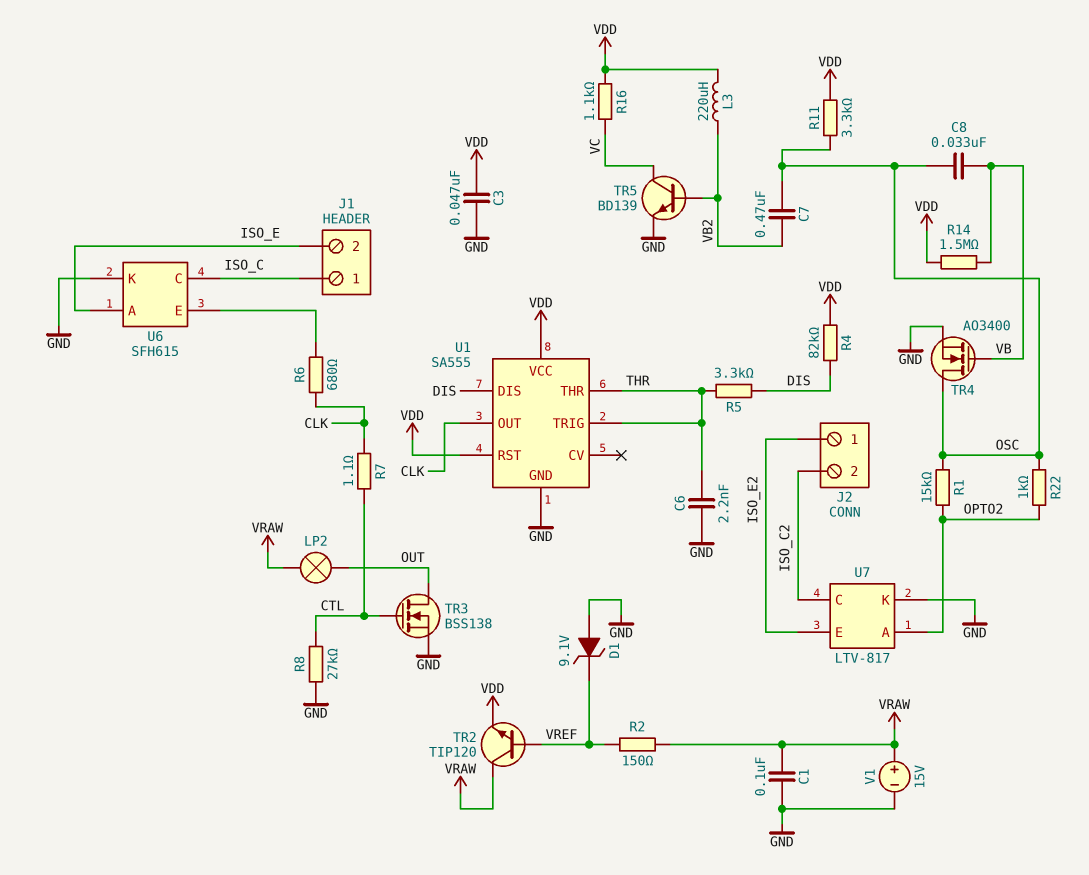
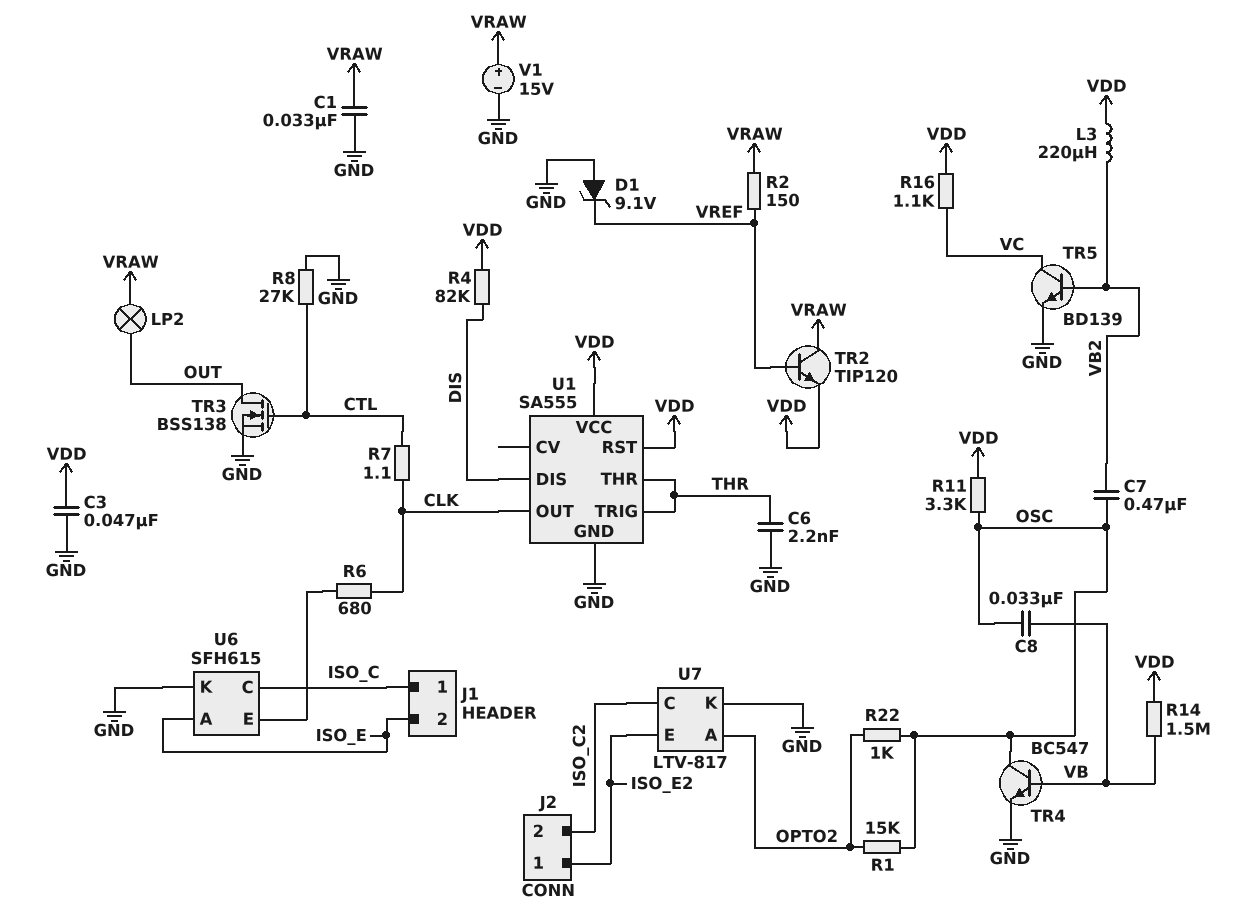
C1: 100nF (GND, VRAW) -> 33nF (GND, VRAW)
R5: 3.3k (DIS, THR) -> none
TR4: NMOS AO3400 (G VB, D OSC, S GND) -> NPN BC547 (B VB, C OSC, E GND)

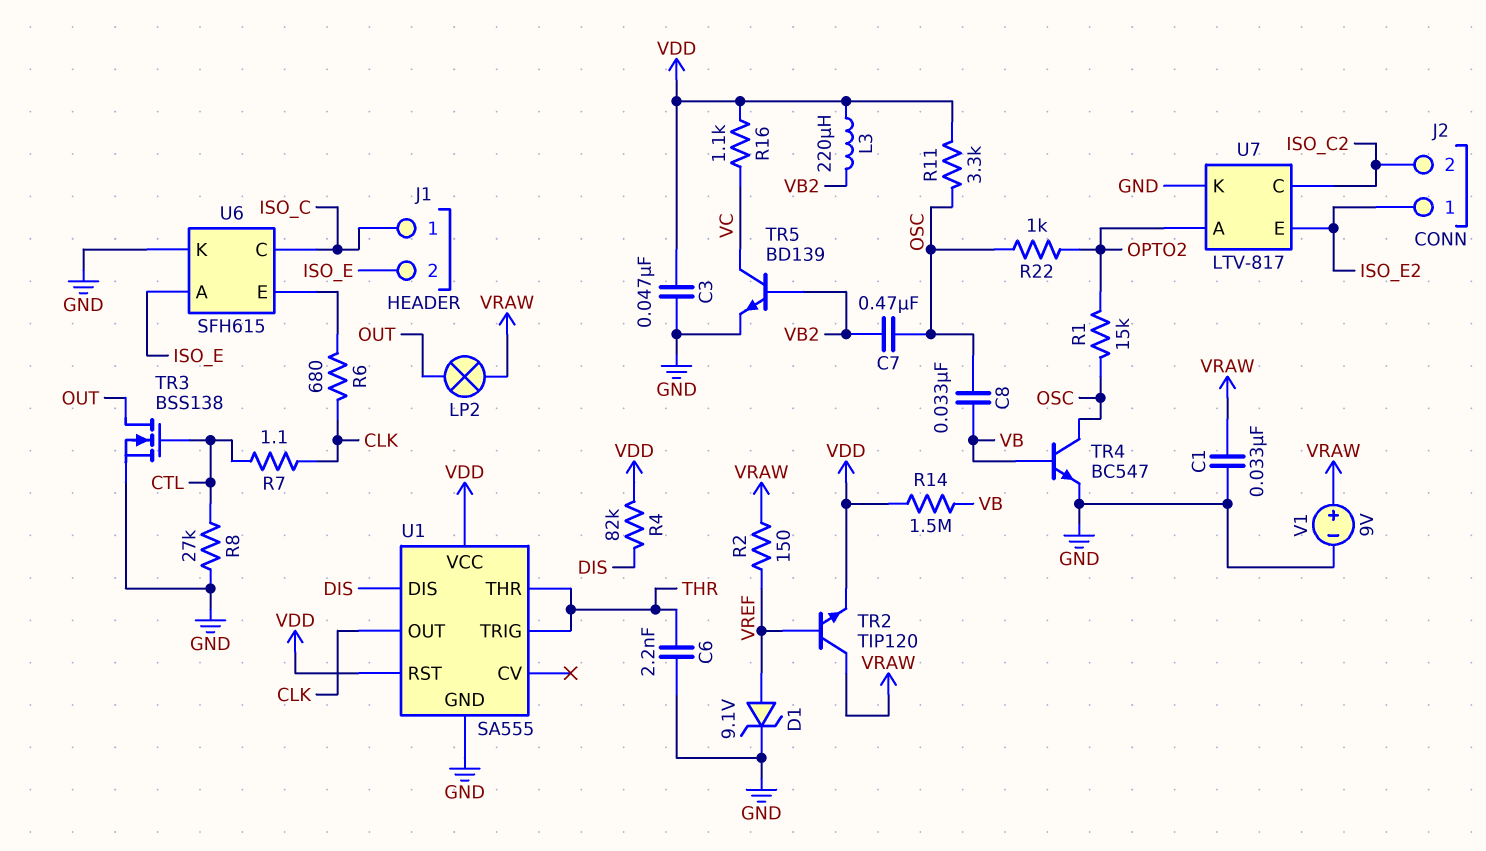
D1: zener 9.1V (A GND, K VREF) -> zener 9.1V (A VREF, K GND)
V1: 15V (plus VRAW, minus GND) -> 9V (plus VRAW, minus GND)

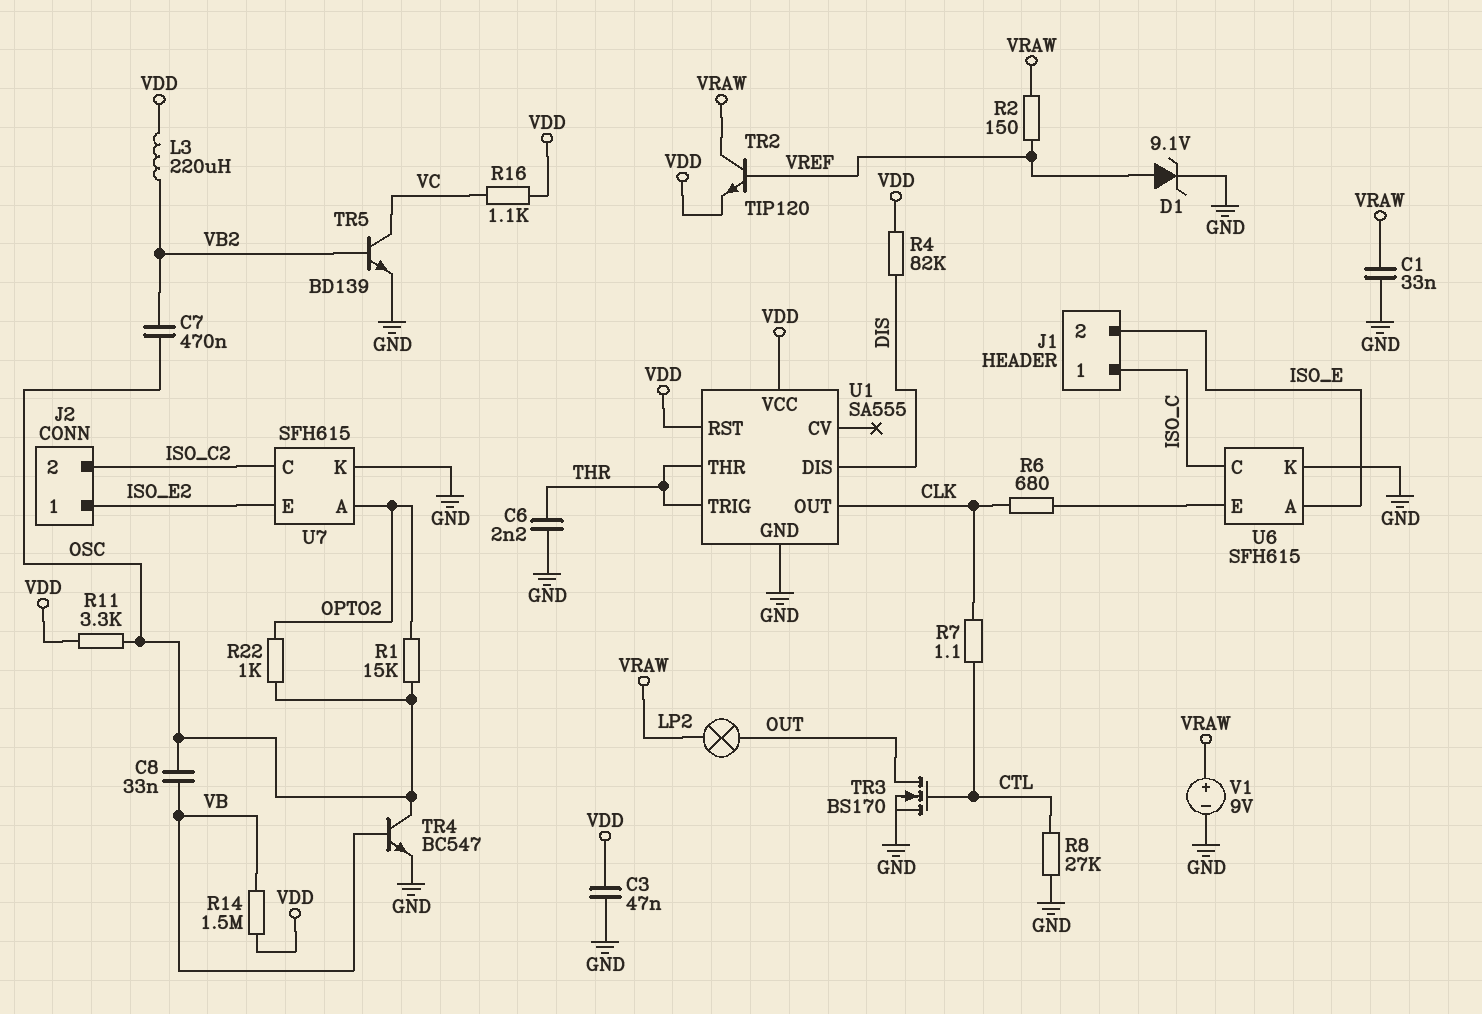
TR3: NMOS BSS138 (G CTL, D OUT, S GND) -> NMOS BS170 (G CTL, D OUT, S GND)
U7: LTV-817 -> SFH615

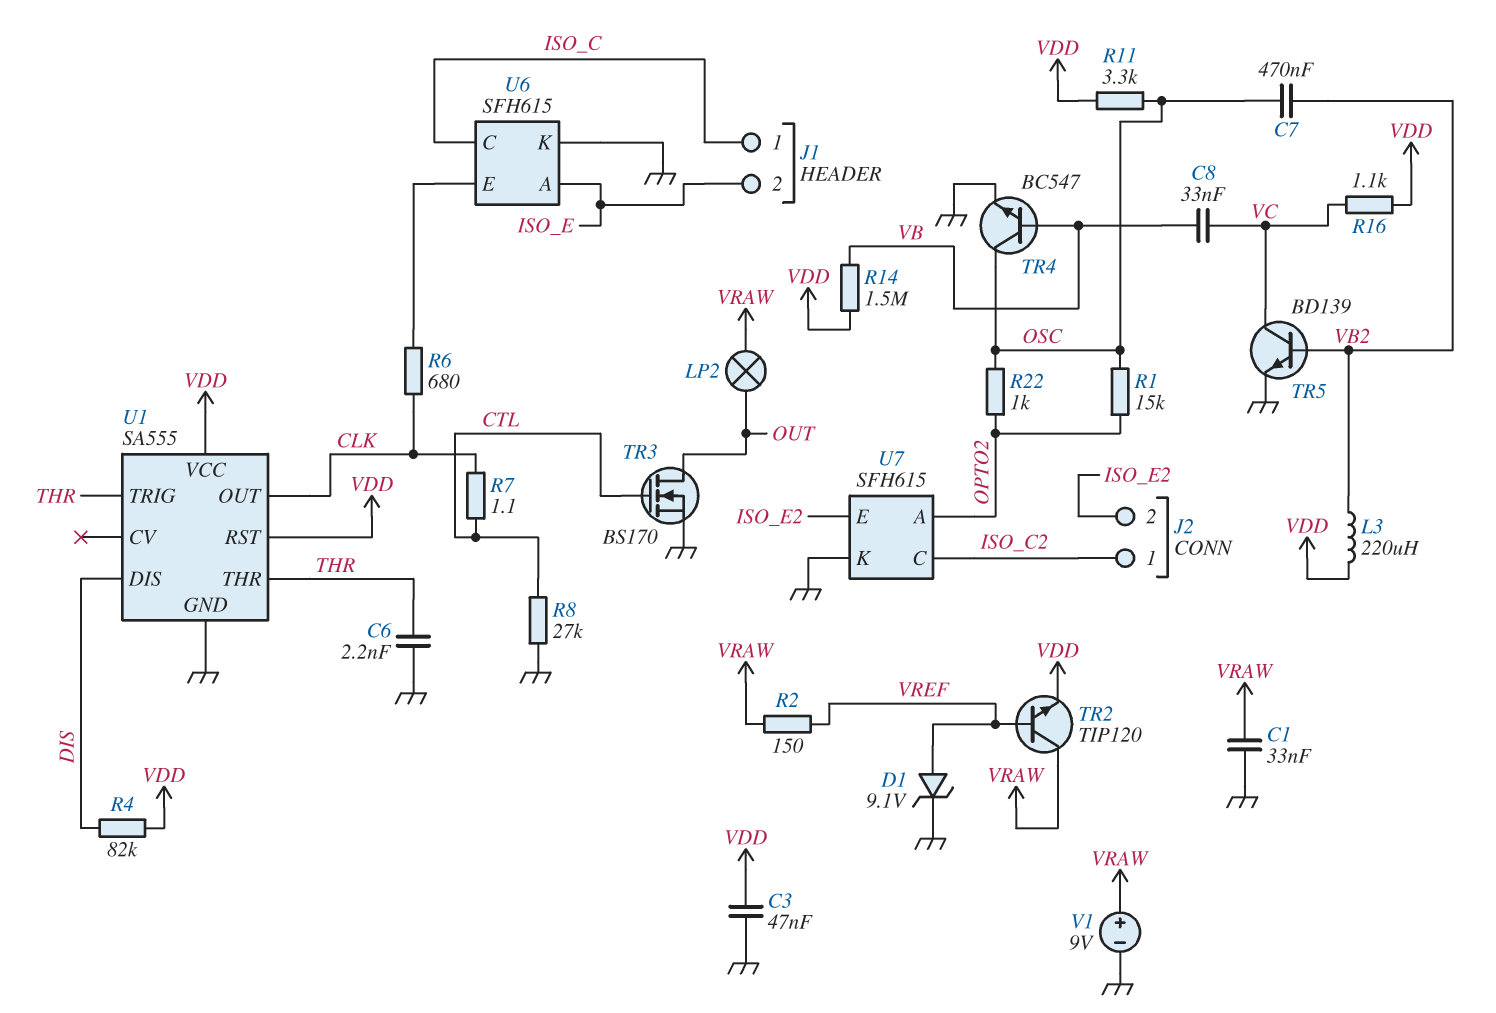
C8: 33nF (OSC, VB) -> 33nF (VB, VC)
J2 pin 1: ISO_E2 -> ISO_C2
J2 pin 2: ISO_C2 -> ISO_E2

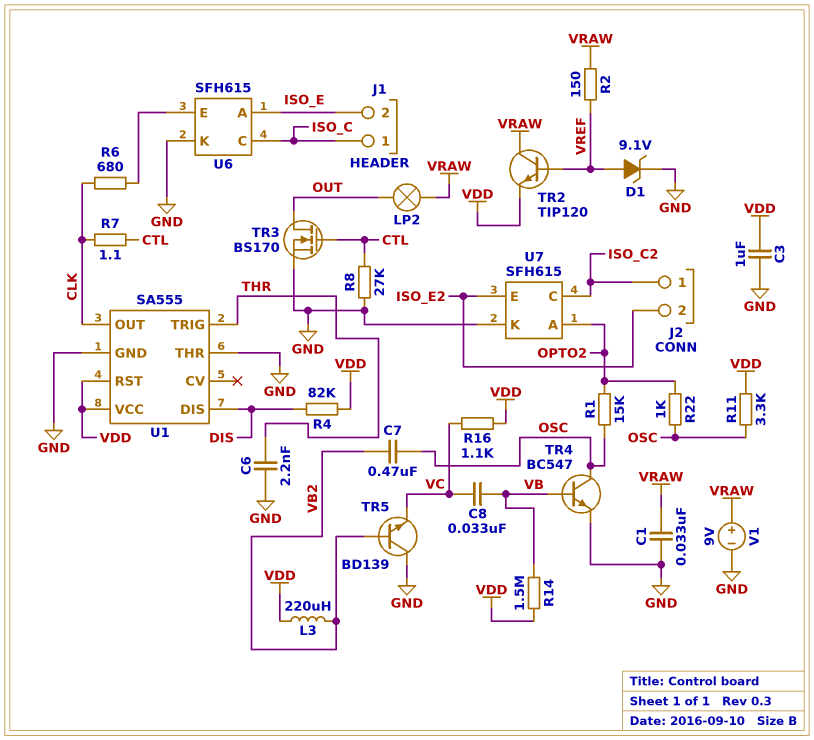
C3: 47nF (GND, VDD) -> 1uF (GND, VDD)
TR5: NPN BD139 (B VB2, C VC, E GND) -> NPN BD139 (B VB2, C GND, E VC)
U1 pin THR: THR -> GND

